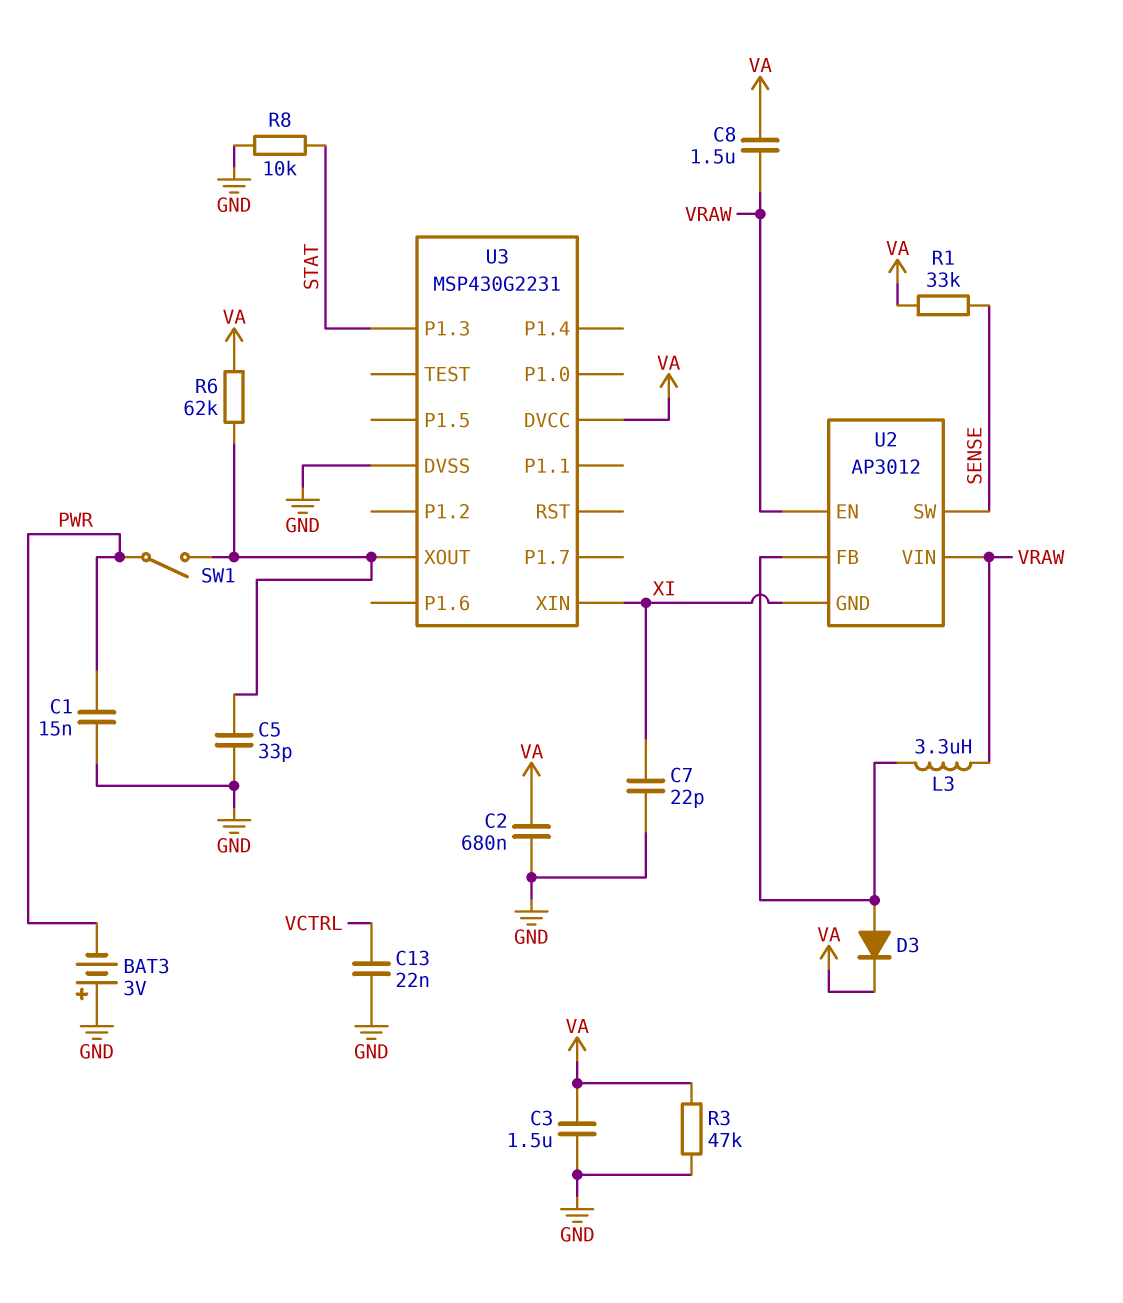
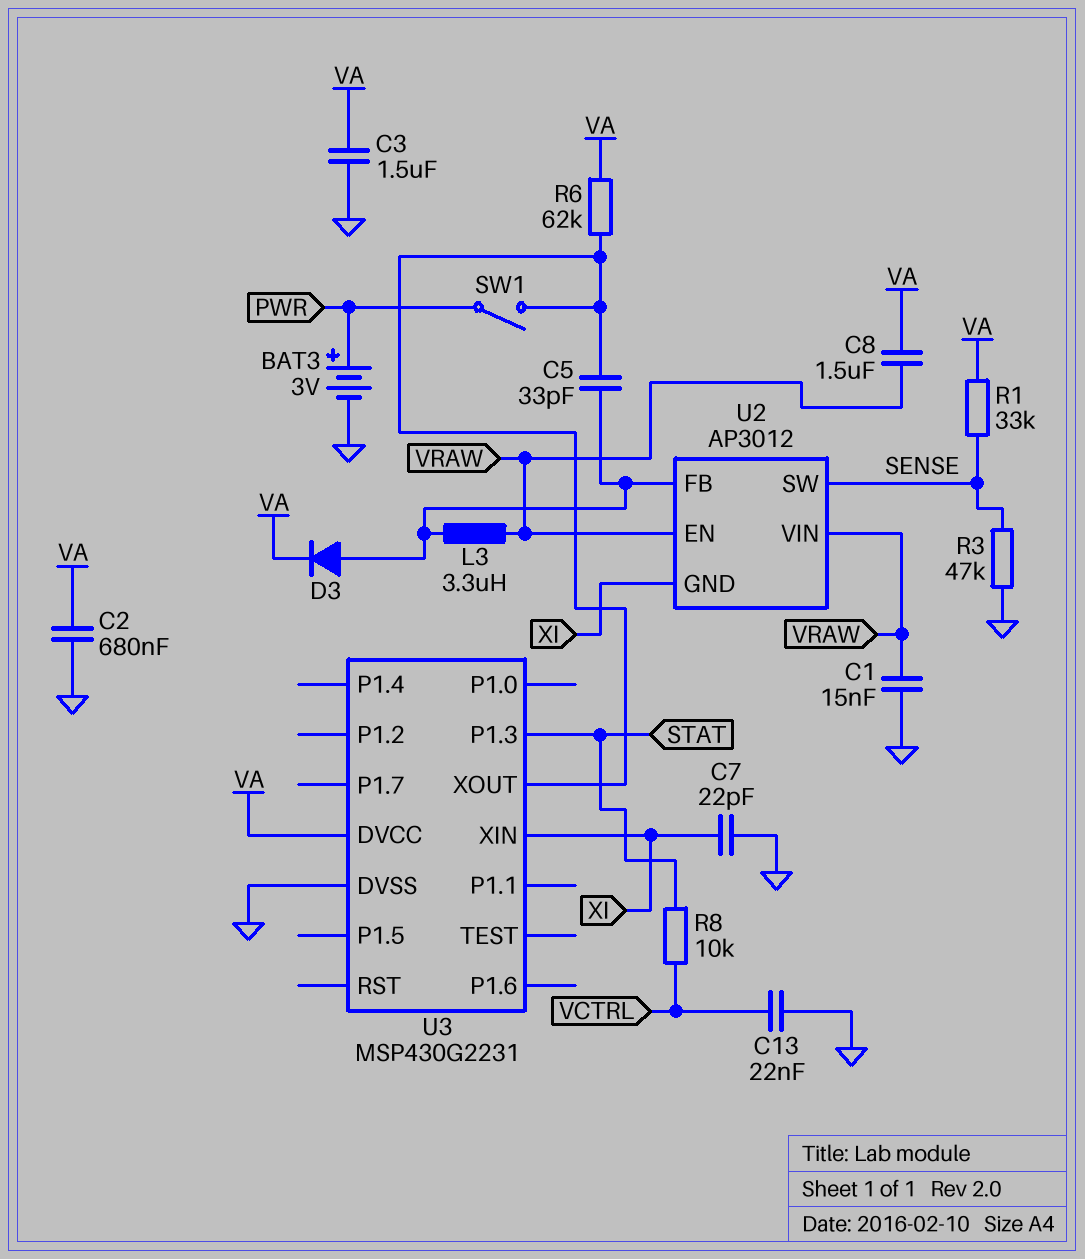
BAT3: 3V (plus GND, minus PWR) -> 3V (plus PWR, minus GND)
C1: 15nF (GND, PWR) -> 15nF (GND, VRAW)
C5: 33pF (GND, U3/XOUT) -> 33pF (U2/FB, U3/XOUT)
R3: 47k (GND, VA) -> 47k (GND, SENSE)
R8: 10k (GND, STAT) -> 10k (STAT, VCTRL)

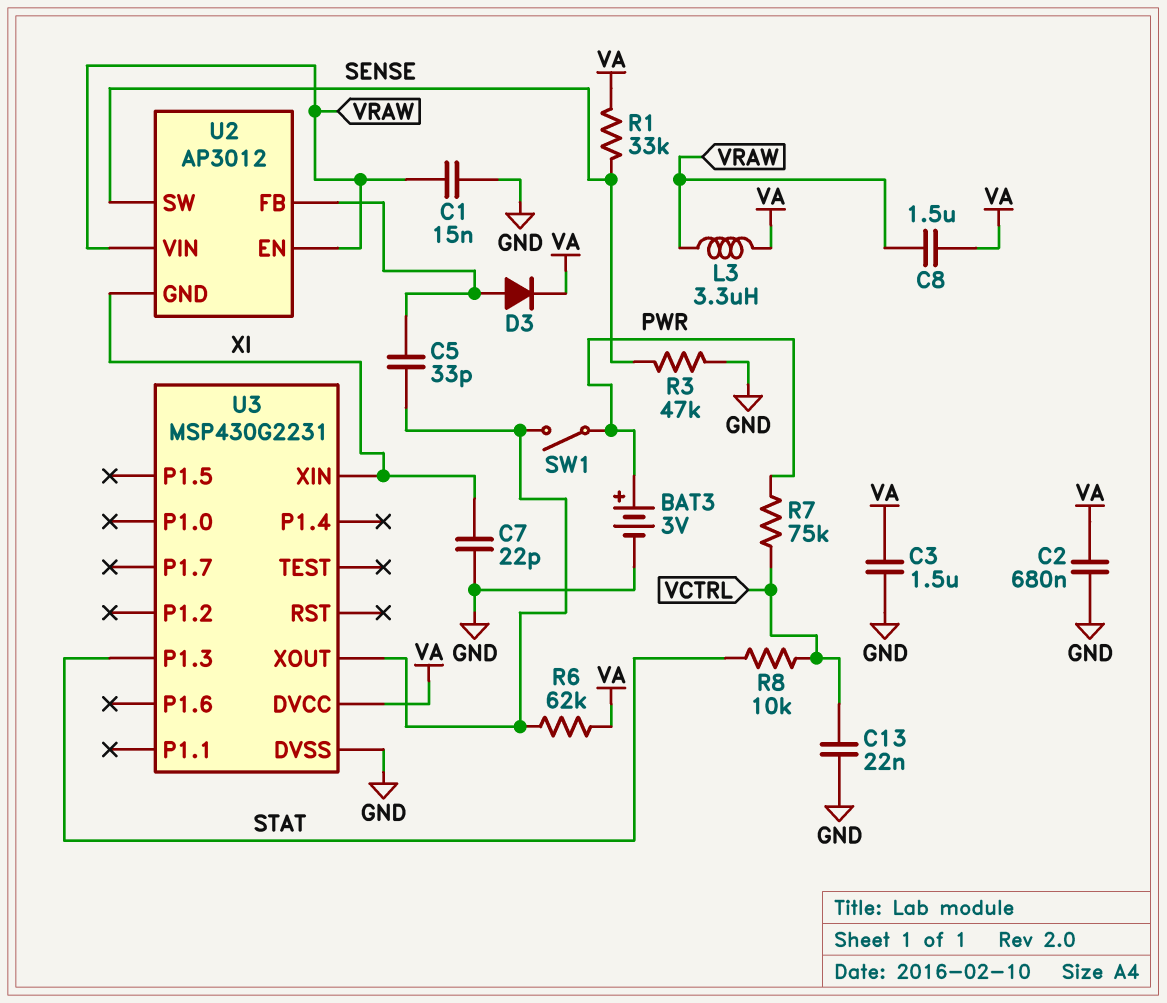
L3: 3.3uH (U2/FB, VRAW) -> 3.3uH (VA, VRAW)
R7: none -> 75k (PWR, VCTRL)

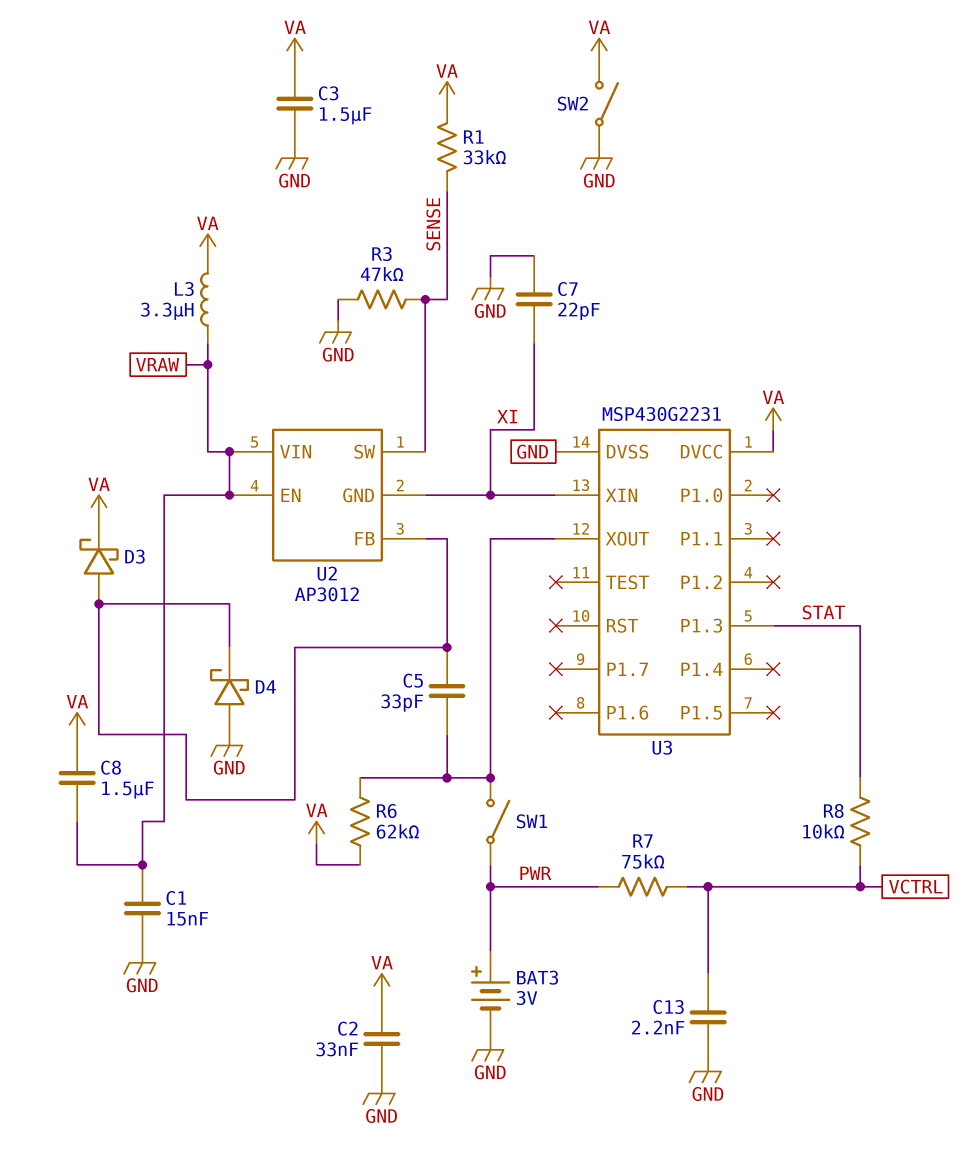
C2: 680nF (GND, VA) -> 33nF (GND, VA)
C13: 22nF (GND, VCTRL) -> 2.2nF (GND, VCTRL)
D3: diode (A U2/FB, K VA) -> schottky (A U2/FB, K VA)
D4: none -> schottky (A GND, K U2/FB)
SW2: none -> switch (GND, VA)

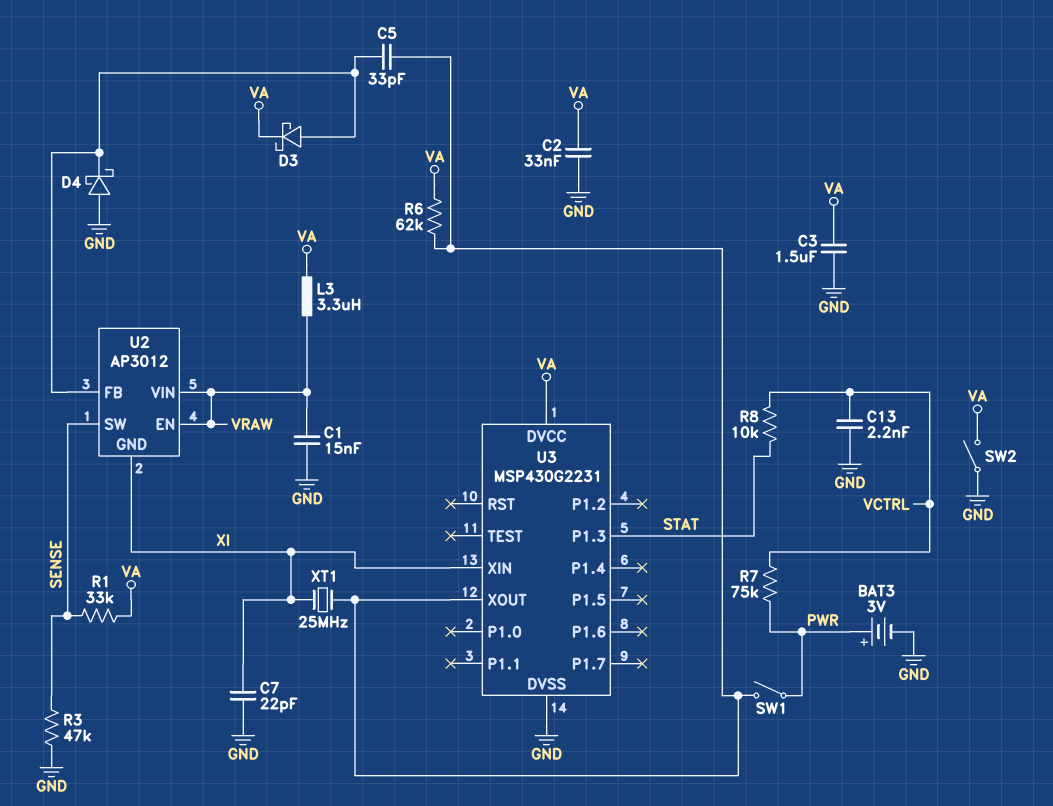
C8: 1.5uF (VA, VRAW) -> none
XT1: none -> 25MHz (U3/XOUT, XI)

